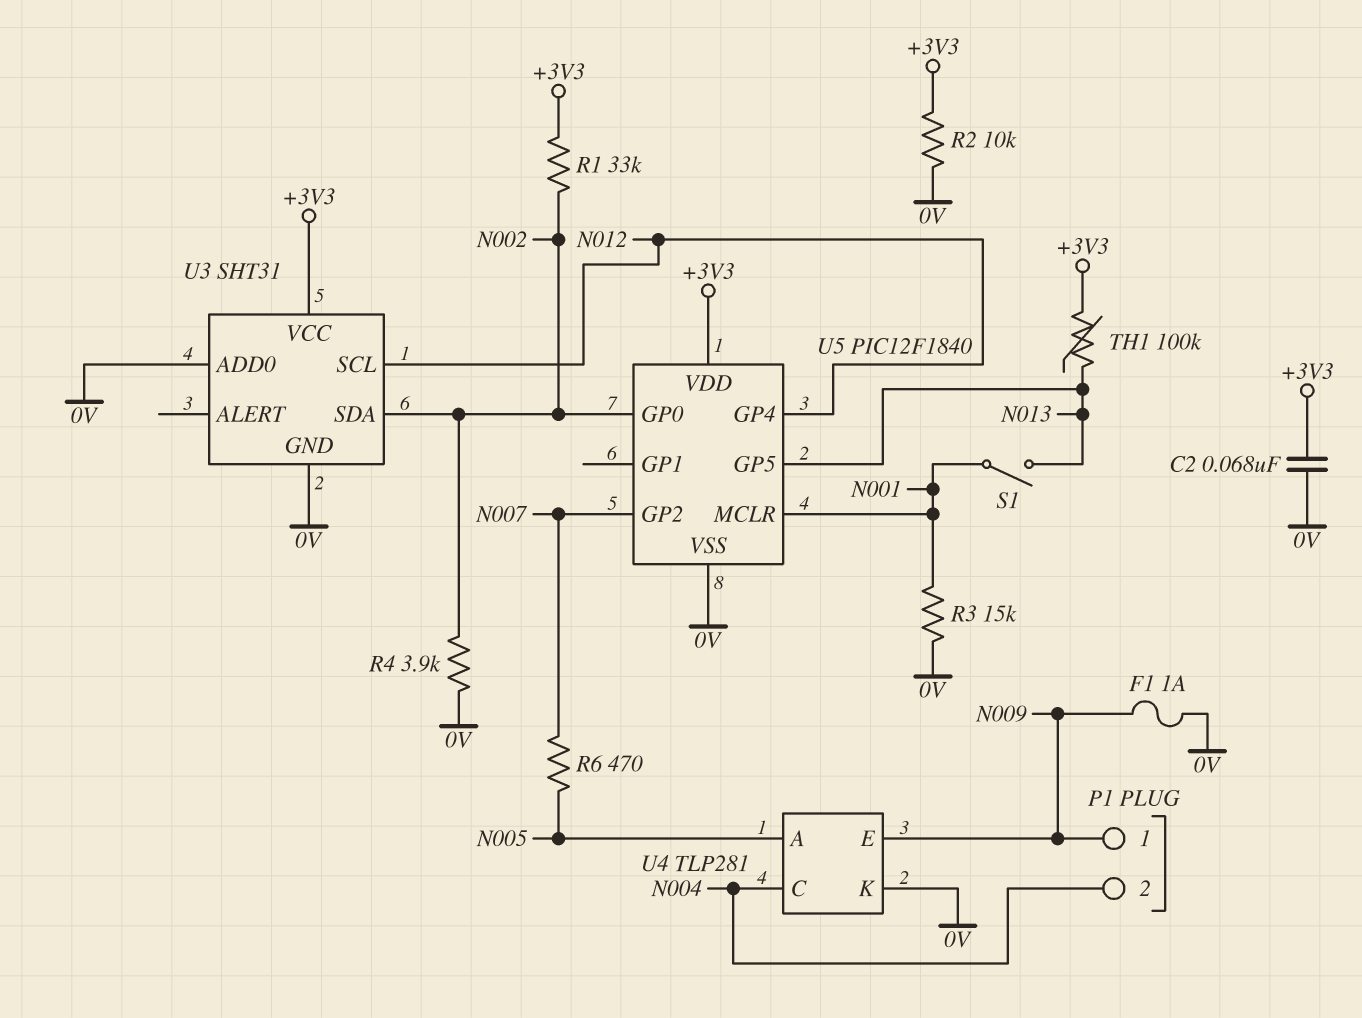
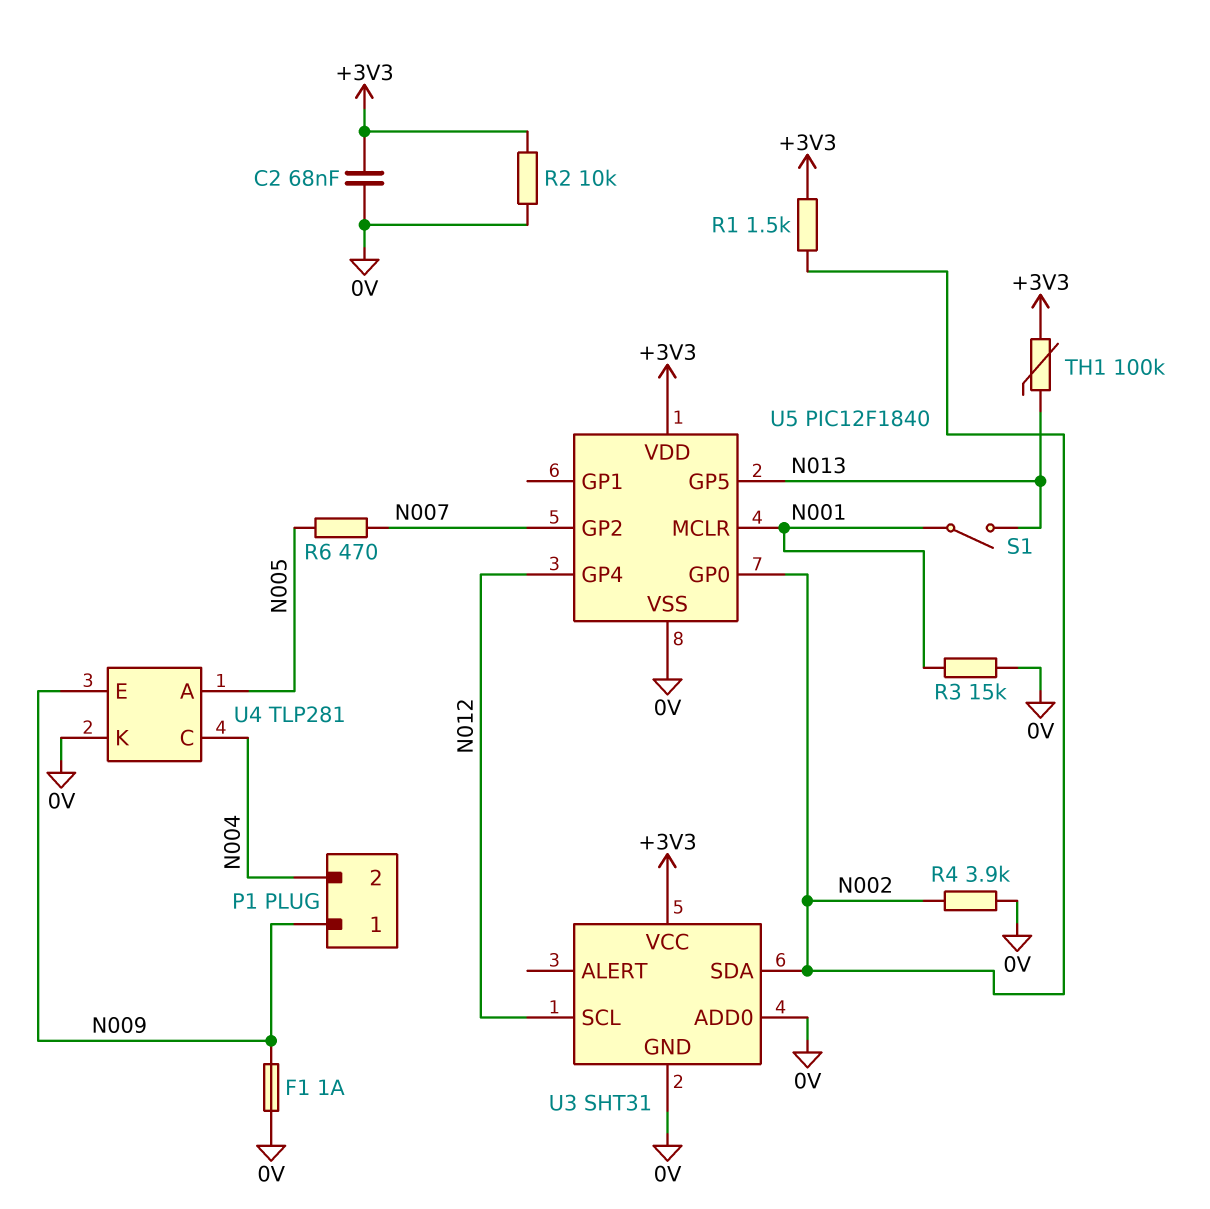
R1: 33k (+3V3, N002) -> 1.5k (+3V3, N002)

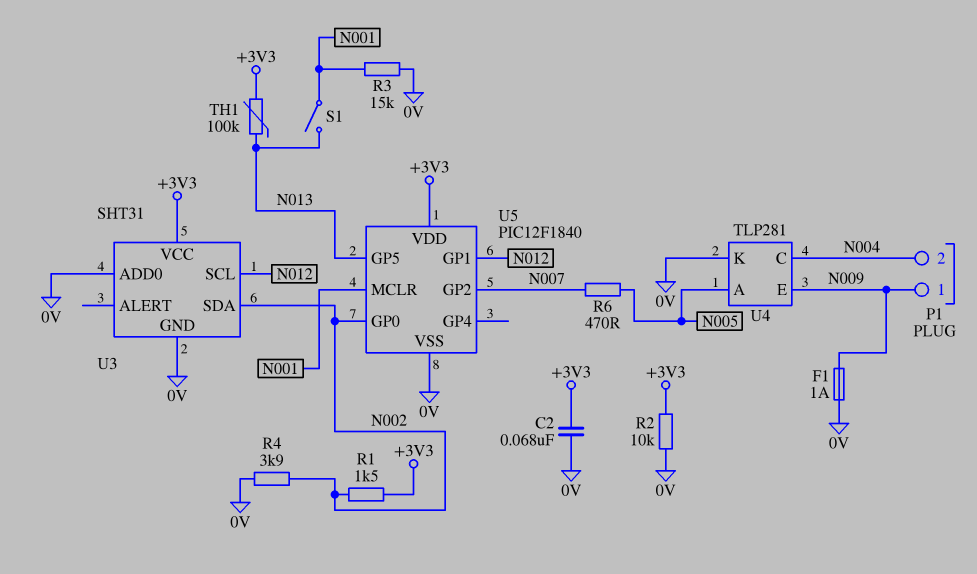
U5 pin GP1: none -> N012
U5 pin GP4: N012 -> none

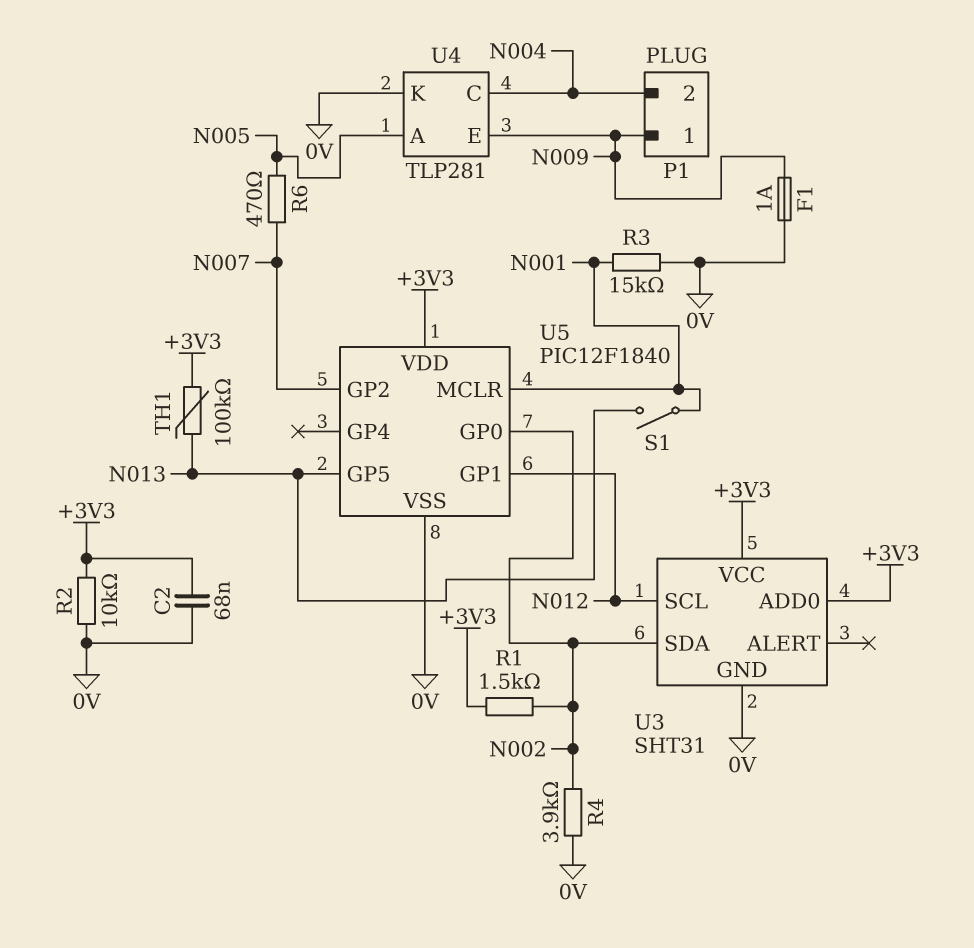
U3 pin ADD0: 0V -> +3V3

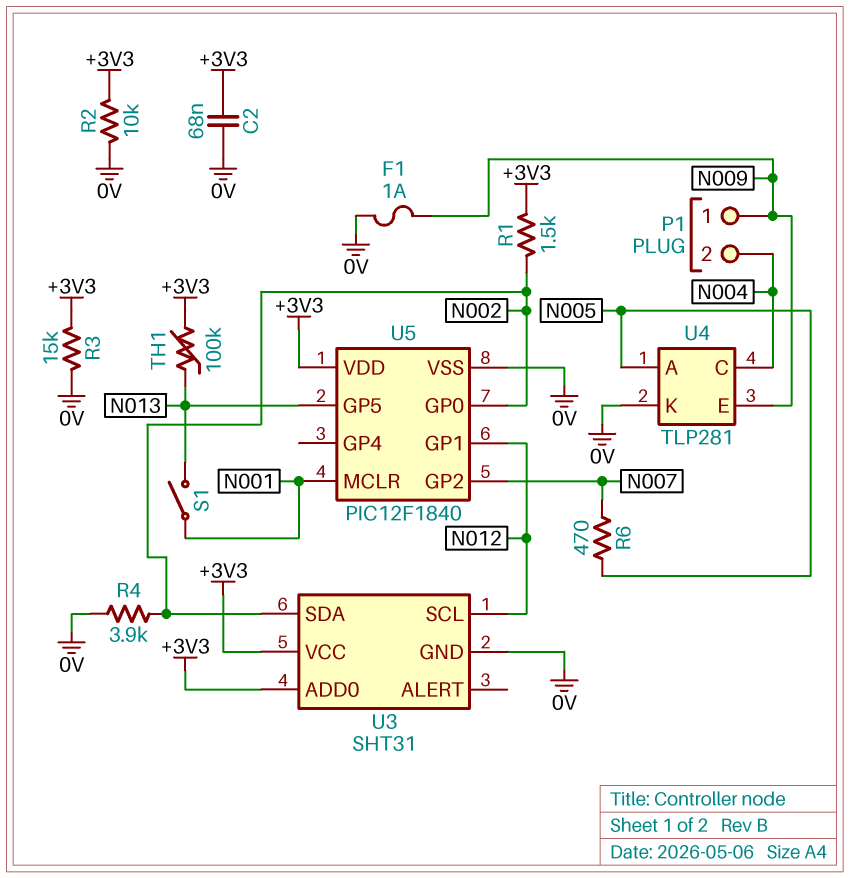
R3: 15k (0V, N001) -> 15k (+3V3, 0V)

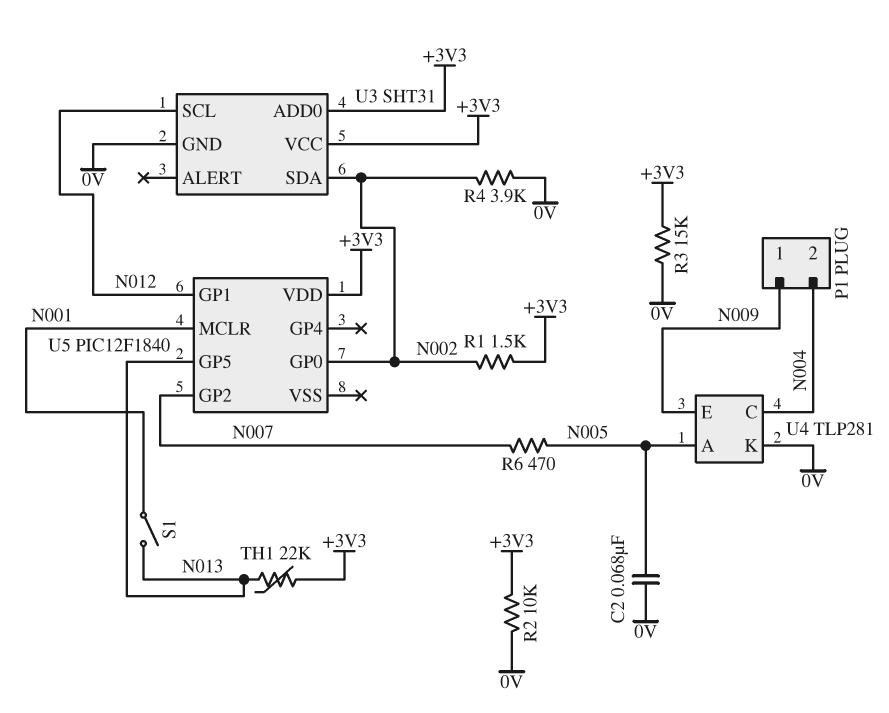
C2: 68nF (+3V3, 0V) -> 68nF (0V, N005)
F1: 1A (0V, N009) -> none
TH1: 100k (+3V3, N013) -> 22k (+3V3, N013)
U5 pin VSS: 0V -> none

